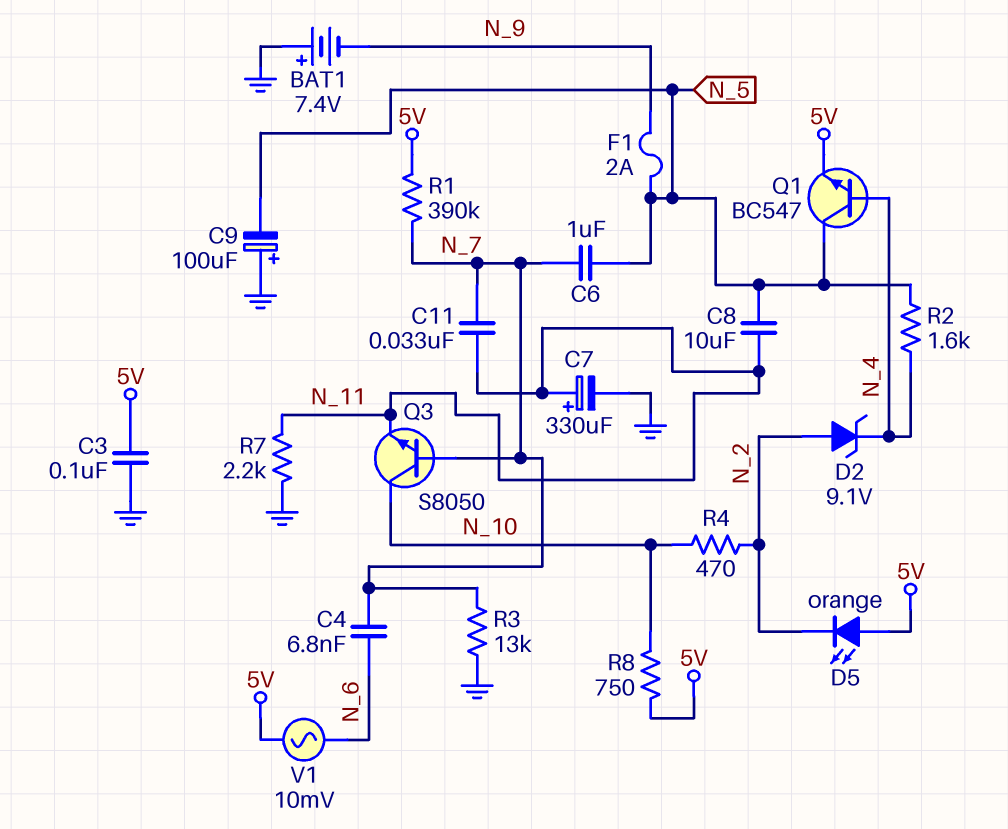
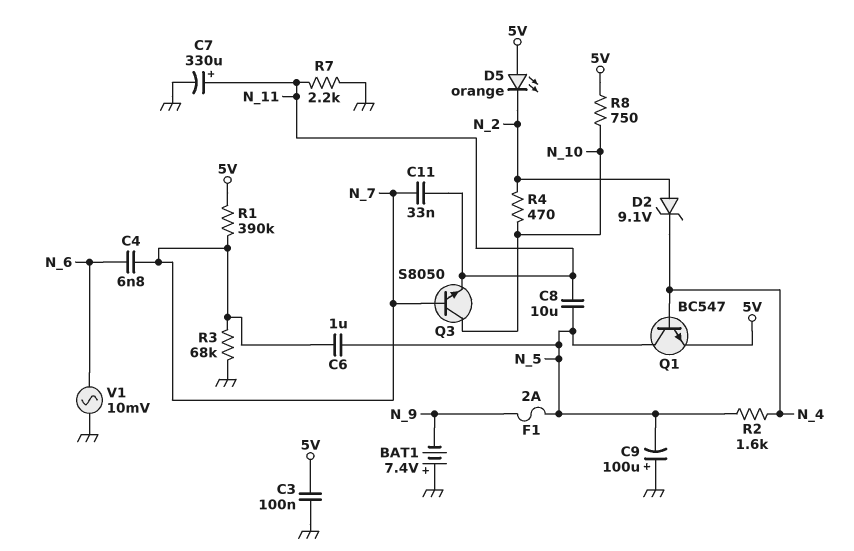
R3: 13k (GND, N_7) -> 68k (GND, N_7)
V1: AC 10mV (5V, N_6) -> AC 10mV (GND, N_6)

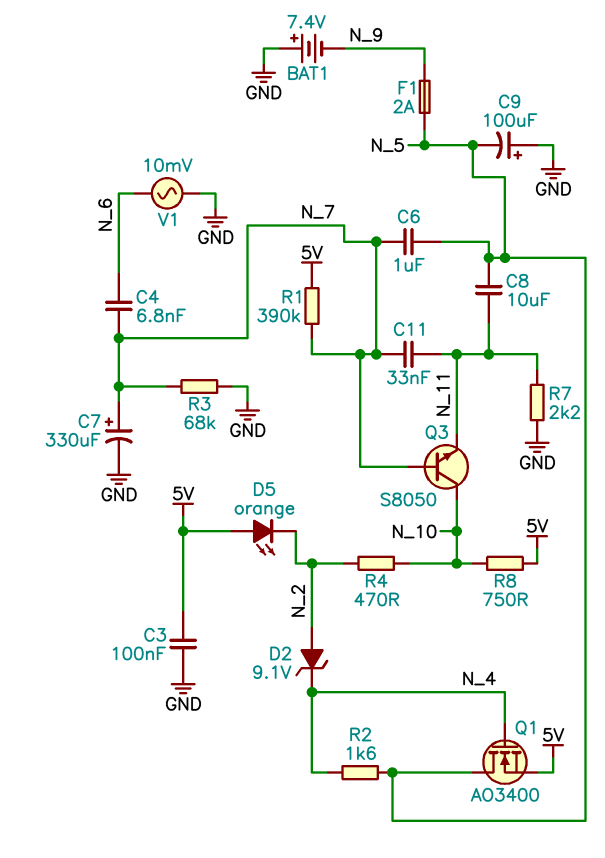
C7: 330uF (plus N_11, minus GND) -> 330uF (plus N_7, minus GND)
Q1: NPN BC547 (B N_4, C N_5, E 5V) -> NMOS AO3400 (G N_4, D N_5, S 5V)

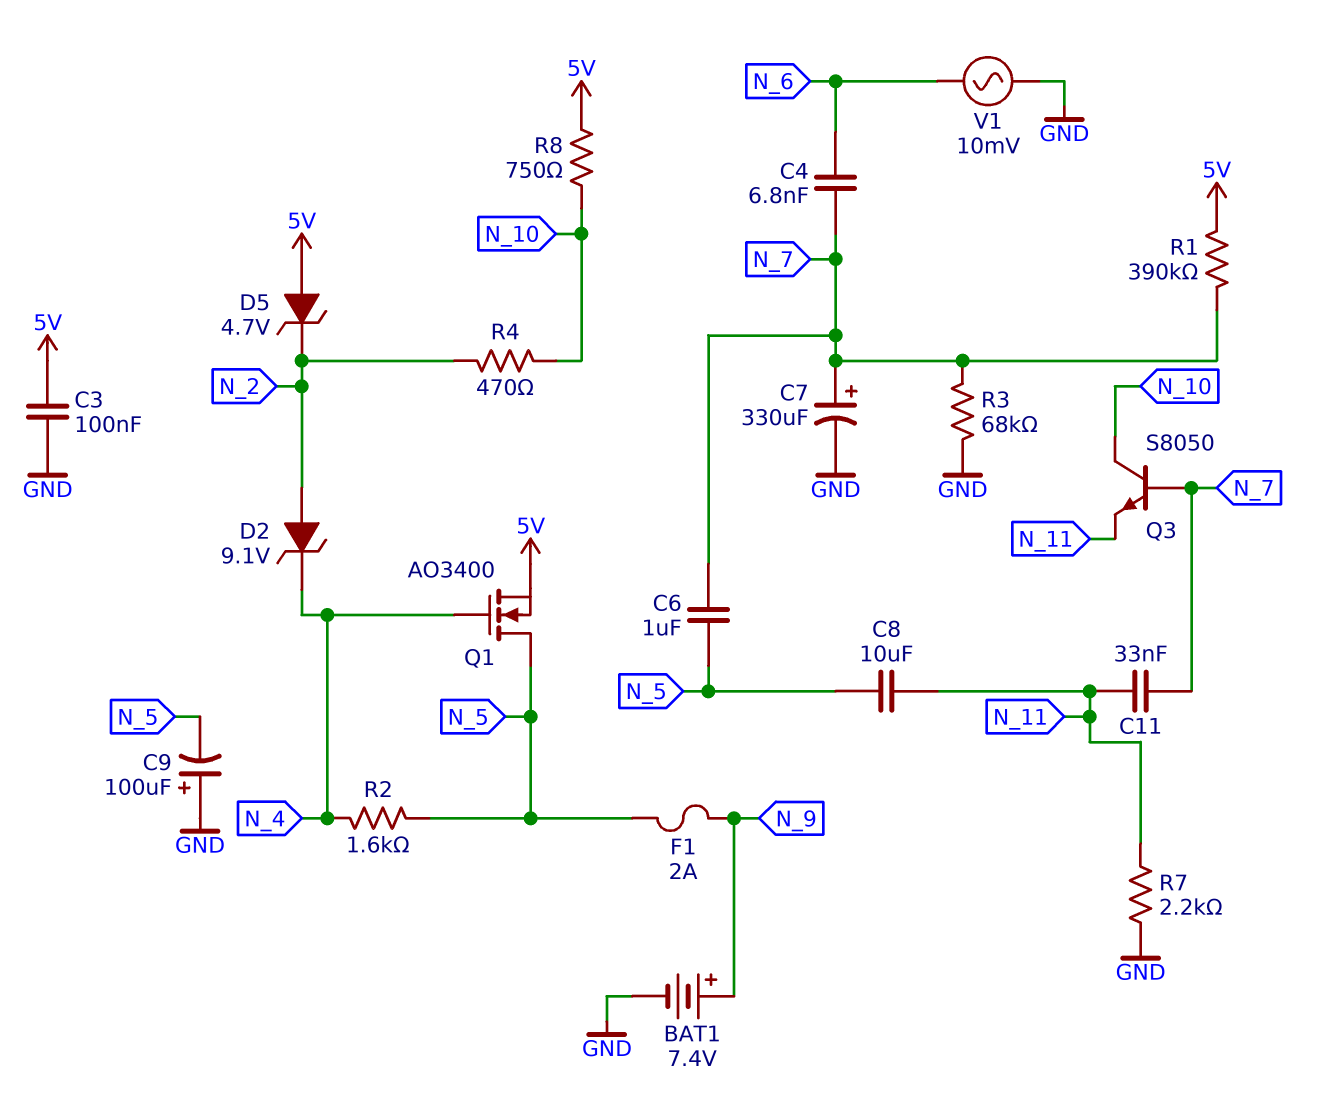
BAT1: 7.4V (plus GND, minus N_9) -> 7.4V (plus N_9, minus GND)
D5: LED orange (A 5V, K N_2) -> zener 4.7V (A 5V, K N_2)

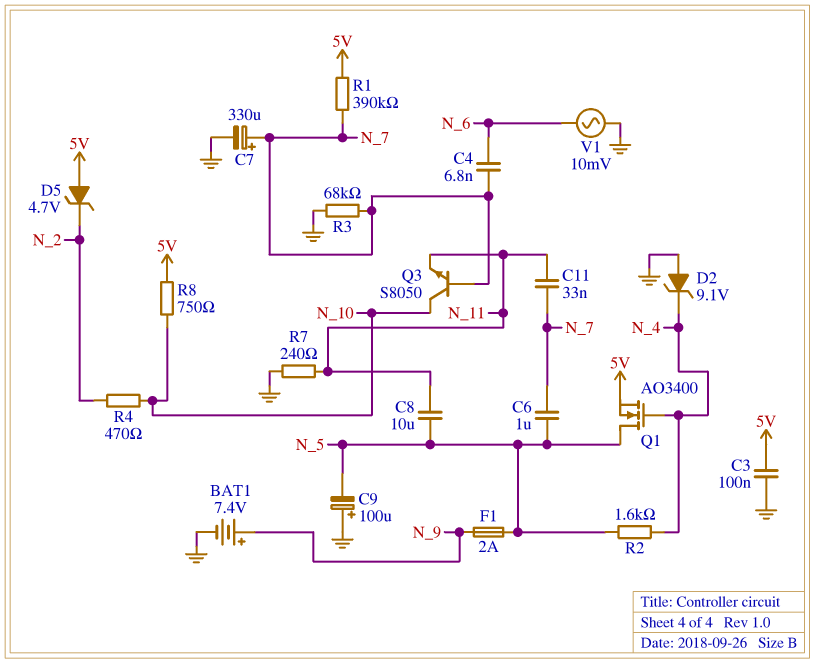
D2: zener 9.1V (A N_2, K N_4) -> zener 9.1V (A GND, K N_4)
R7: 2.2k (GND, N_11) -> 240 (GND, N_11)

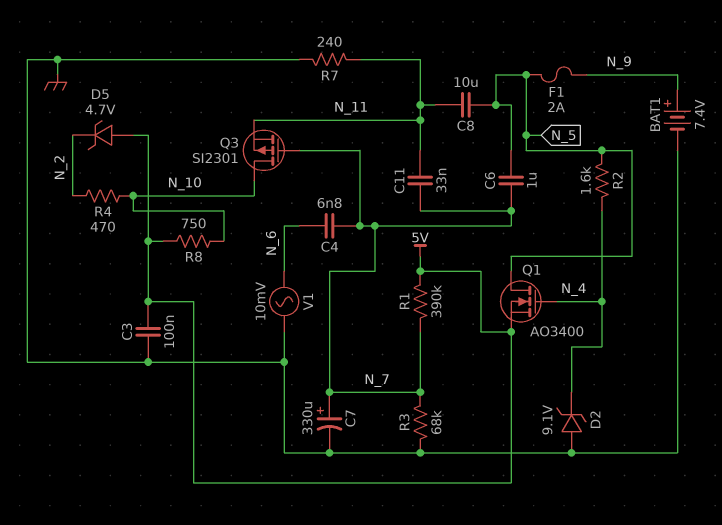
C9: 100uF (plus GND, minus N_5) -> none
Q3: NPN S8050 (B N_7, C N_10, E N_11) -> PMOS SI2301 (G N_7, D N_10, S N_11)

